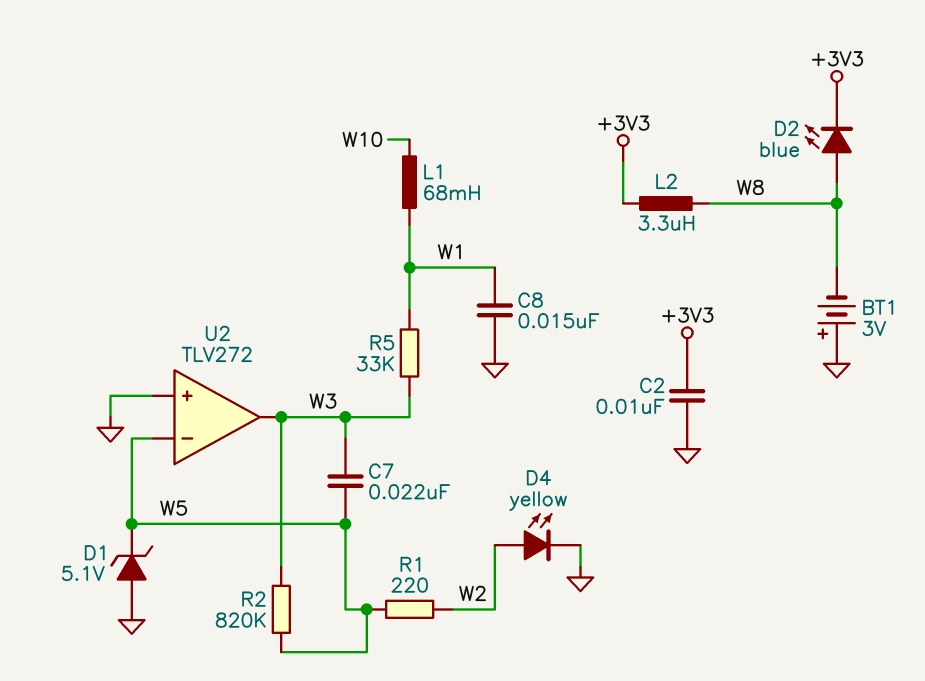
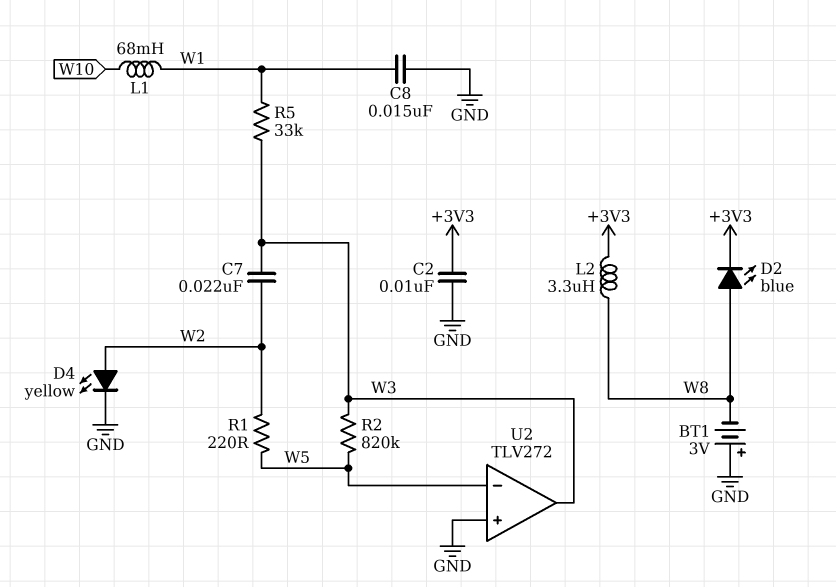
C7: 22nF (W3, W5) -> 22nF (W2, W3)
D1: zener 5.1V (A GND, K W5) -> none

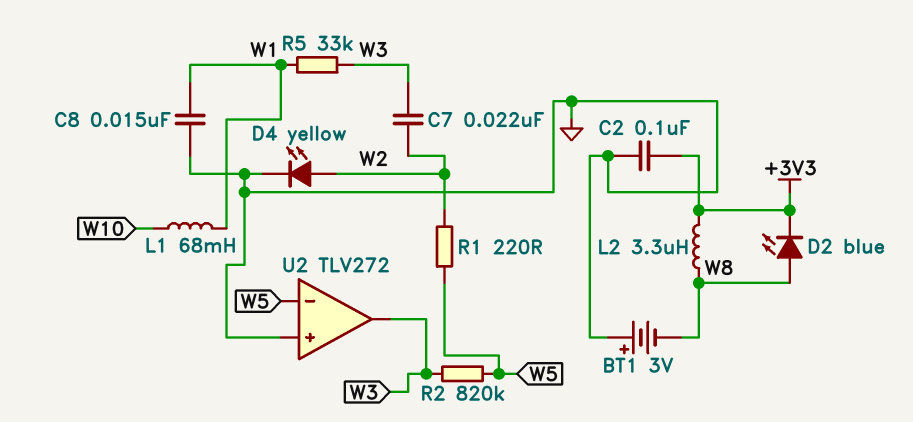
C2: 10nF (+3V3, GND) -> 100nF (+3V3, GND)

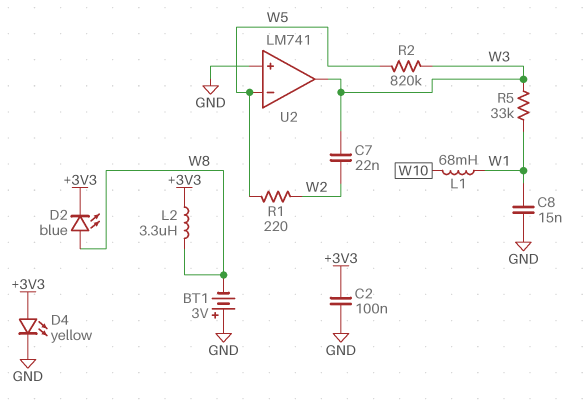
D4: LED yellow (A W2, K GND) -> LED yellow (A +3V3, K GND)
U2: TLV272 -> LM741

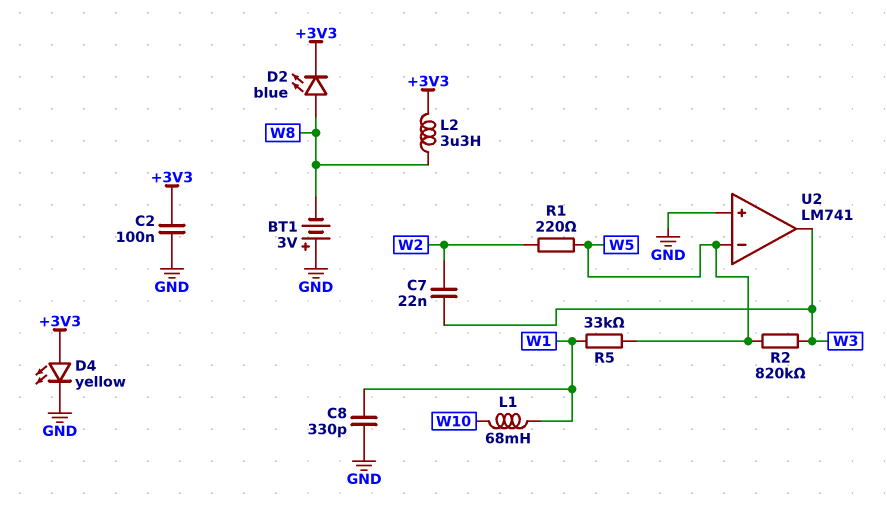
C8: 15nF (GND, W1) -> 330pF (GND, W1)
R5: 33k (W1, W3) -> 33k (W1, W5)

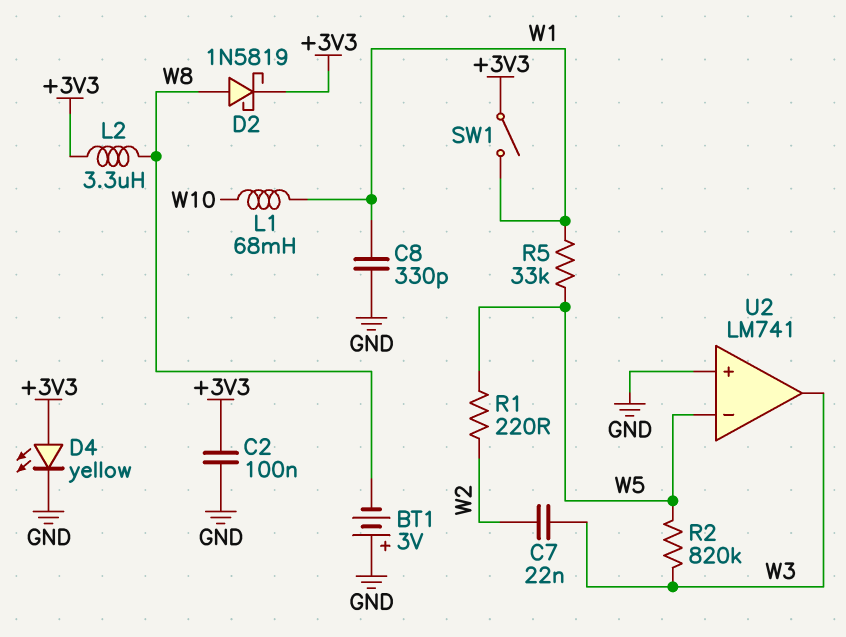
D2: LED blue (A W8, K +3V3) -> schottky 1N5819 (A W8, K +3V3)
SW1: none -> switch (+3V3, W1)

